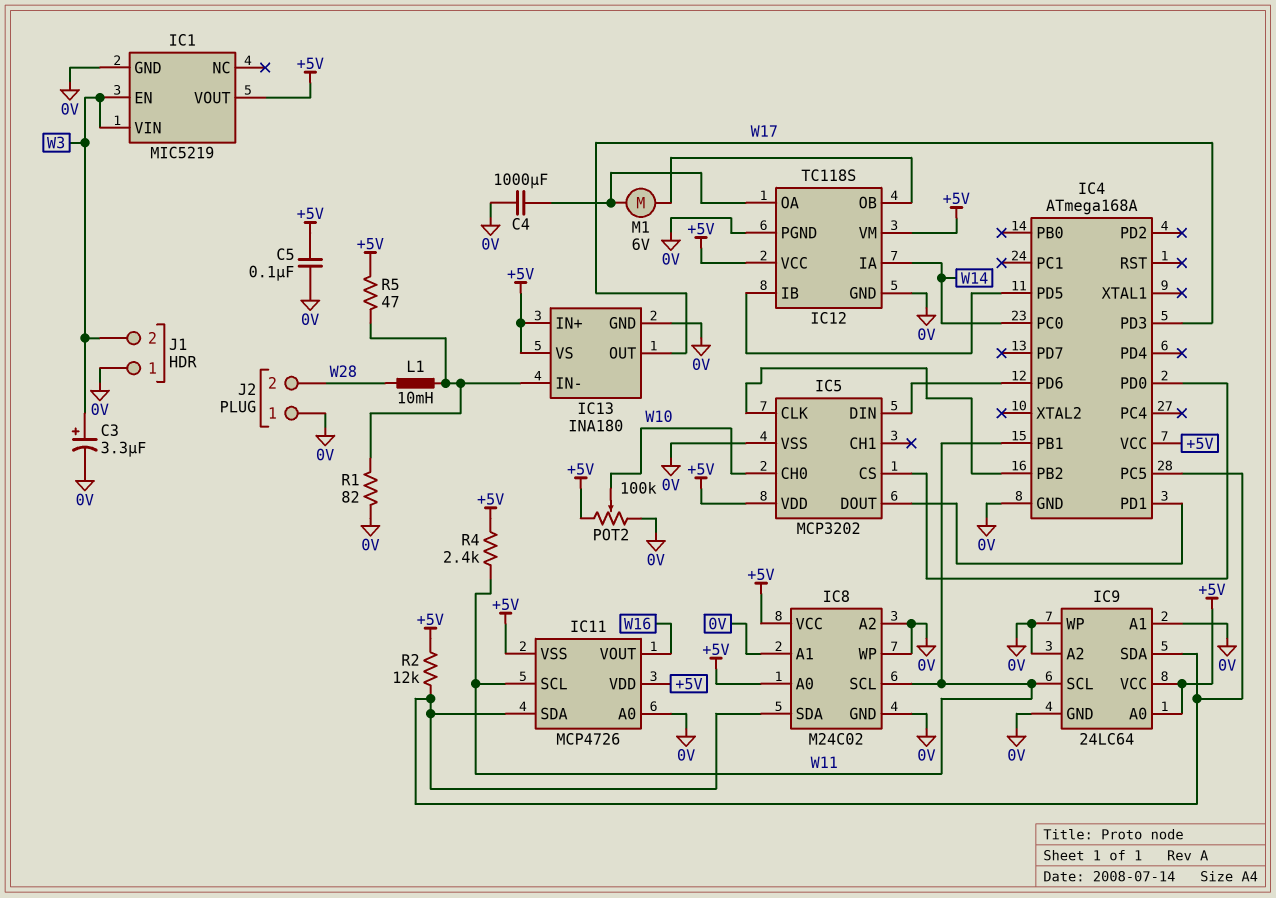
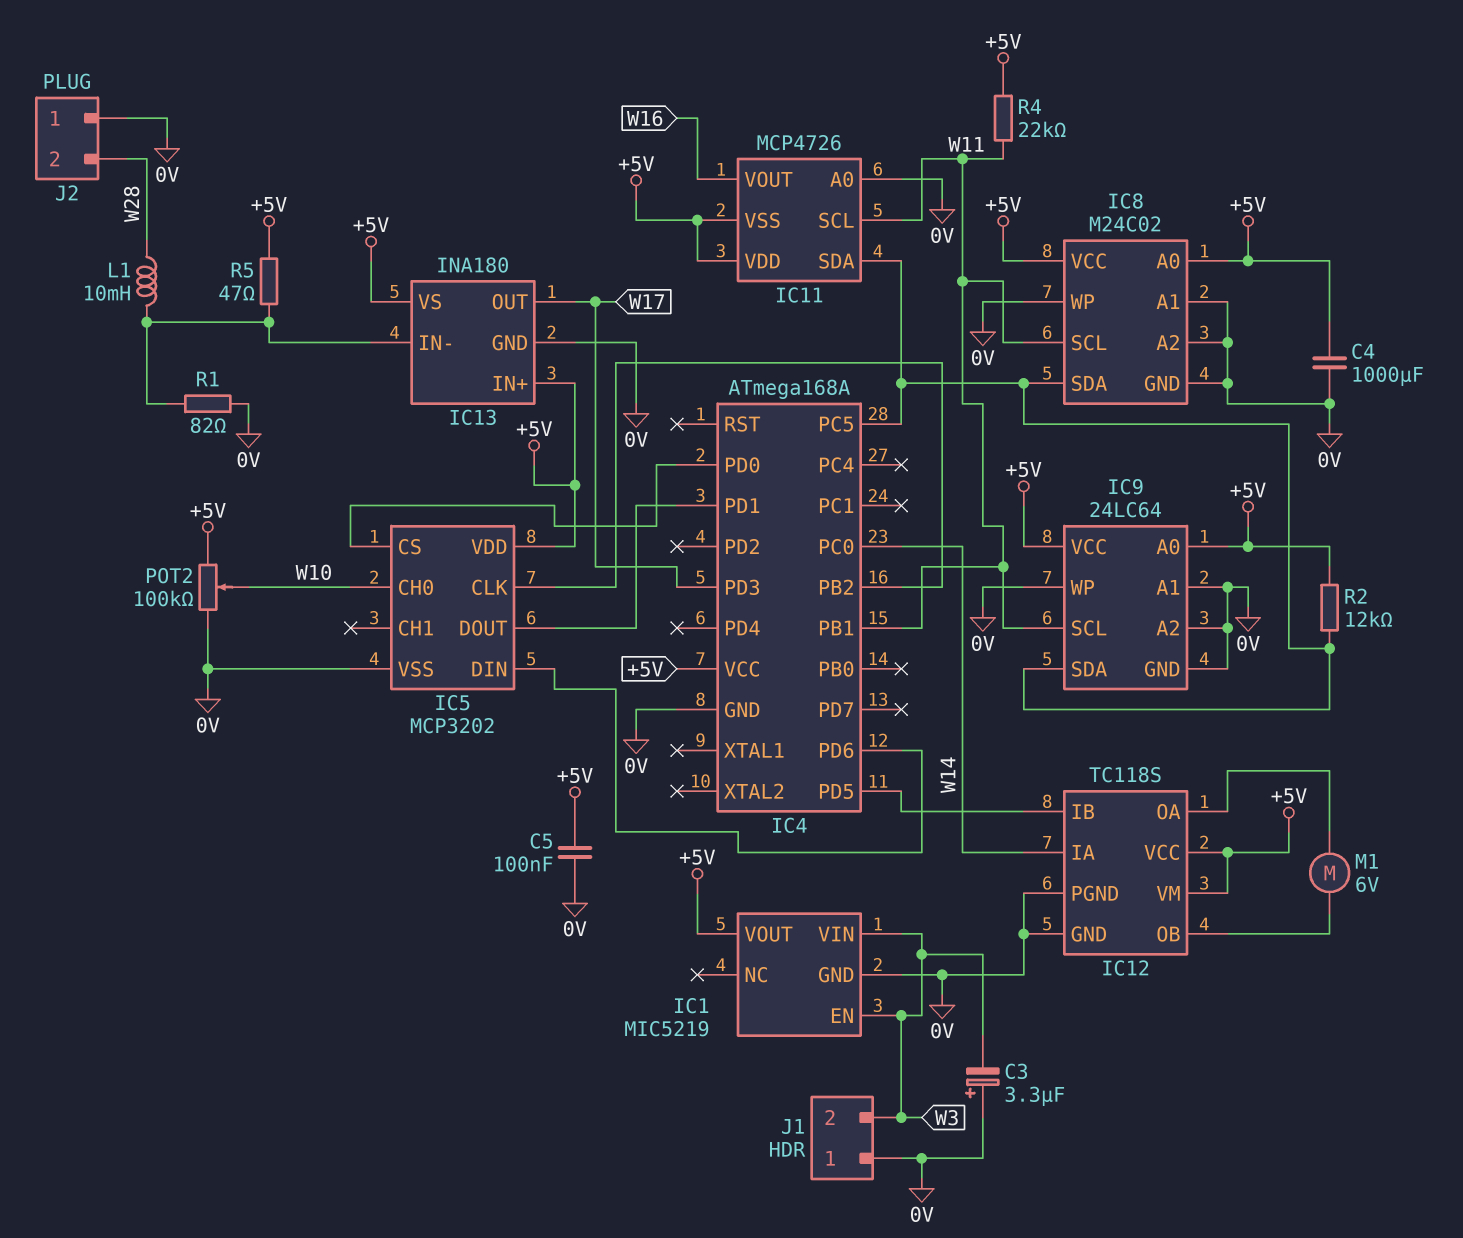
C3: 3.3uF (plus W3, minus 0V) -> 3.3uF (plus 0V, minus W3)
C4: 1000uF (0V, IC12/OA) -> 1000uF (+5V, 0V)
R4: 2.4k (+5V, W11) -> 22k (+5V, W11)

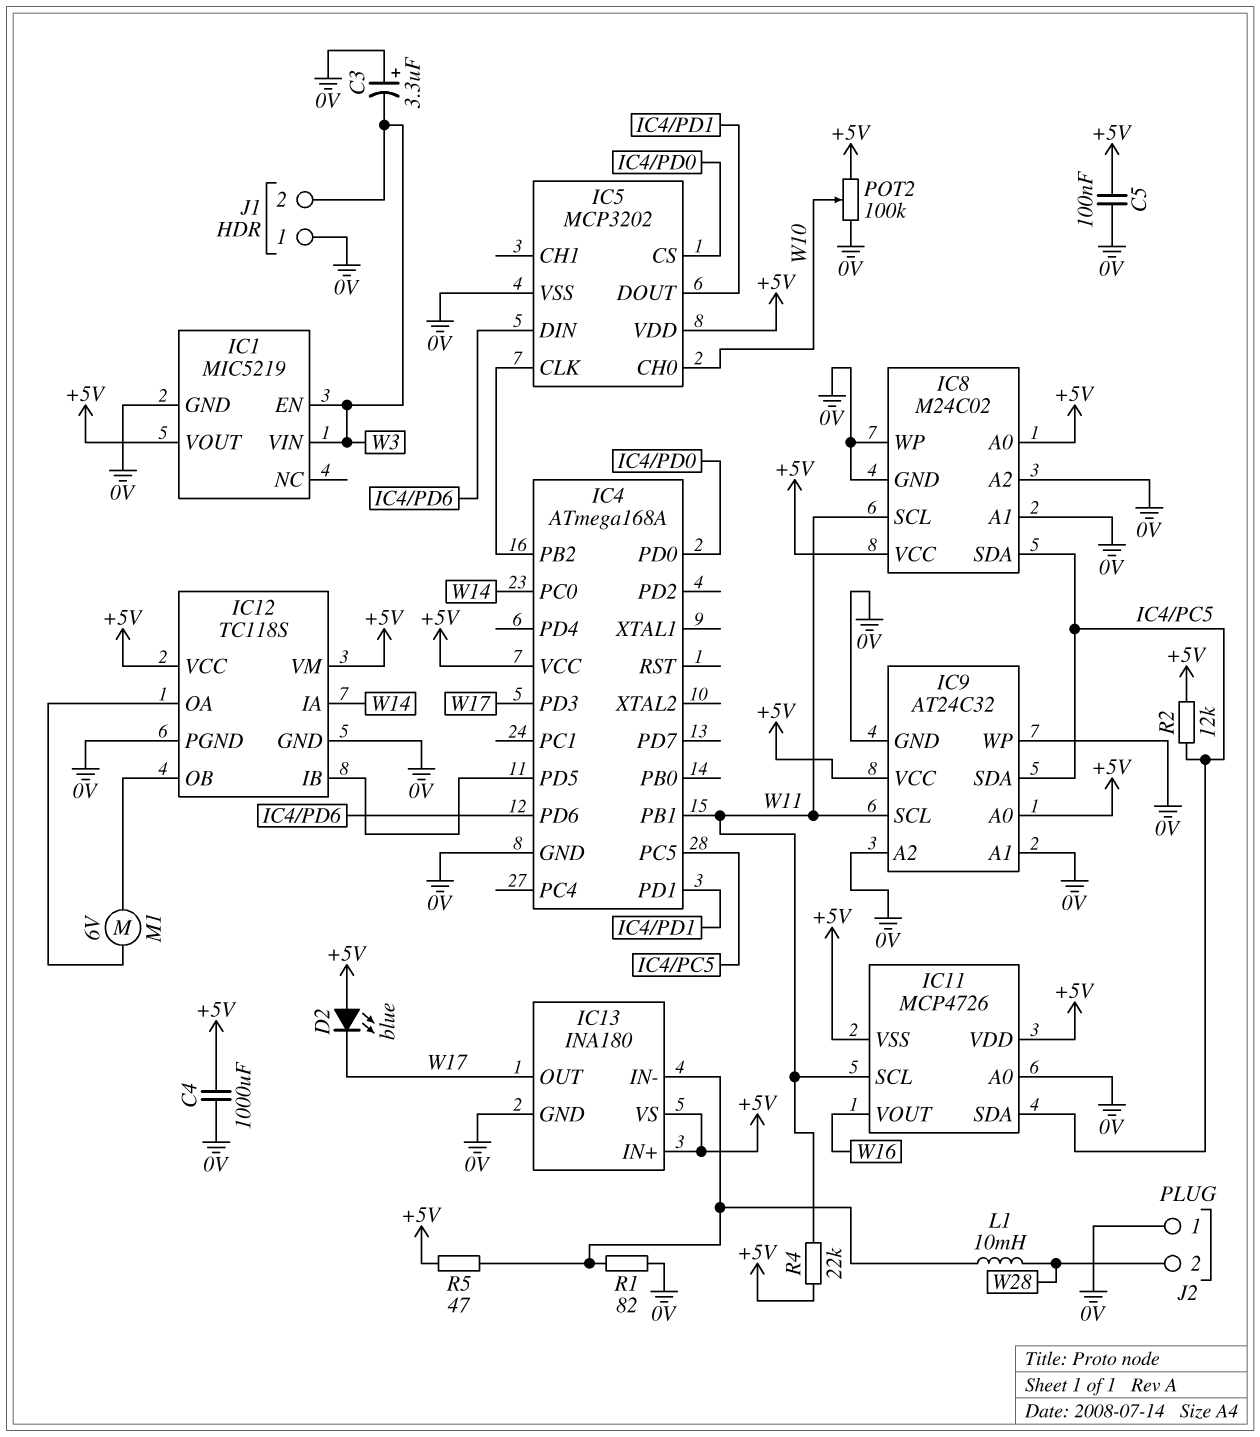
D2: none -> LED blue (A +5V, K W17)
IC9: 24LC64 -> AT24C32

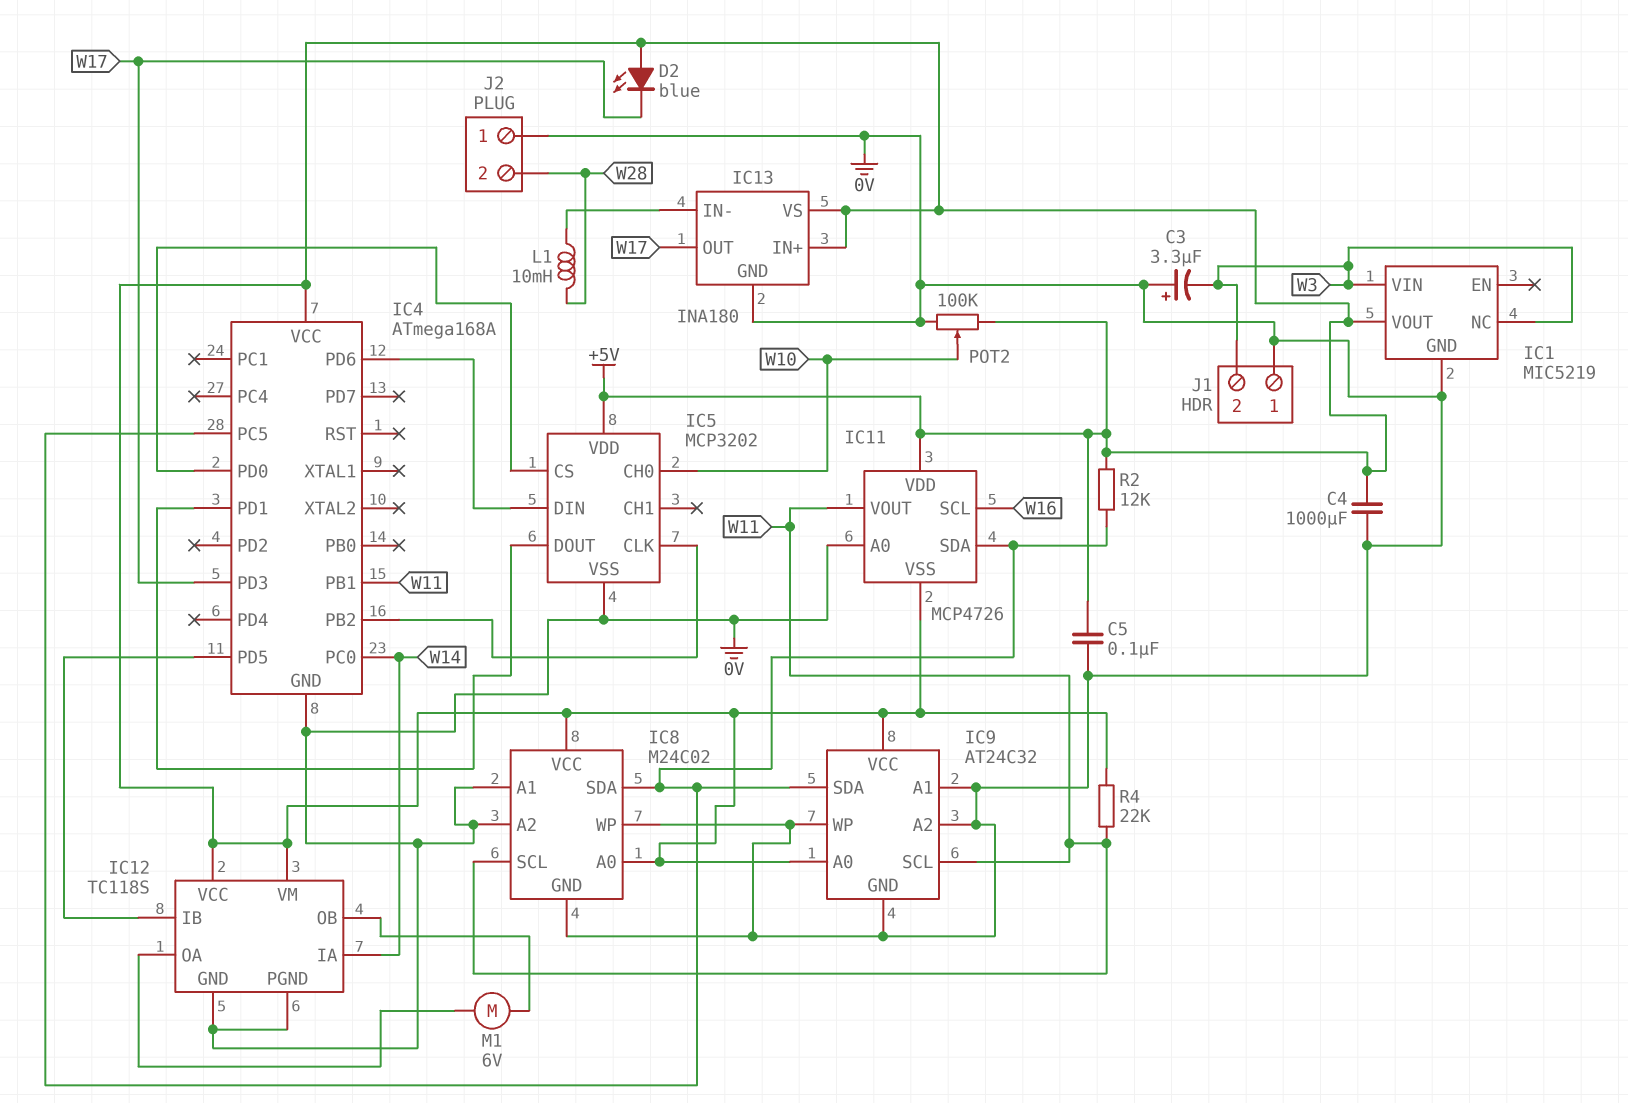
IC1 pin EN: W3 -> none
IC1 pin NC: none -> W3
IC11 pin SCL: W11 -> W16
IC11 pin VOUT: W16 -> W11
R1: 82 (0V, IC13/IN-) -> none
R5: 47 (+5V, IC13/IN-) -> none

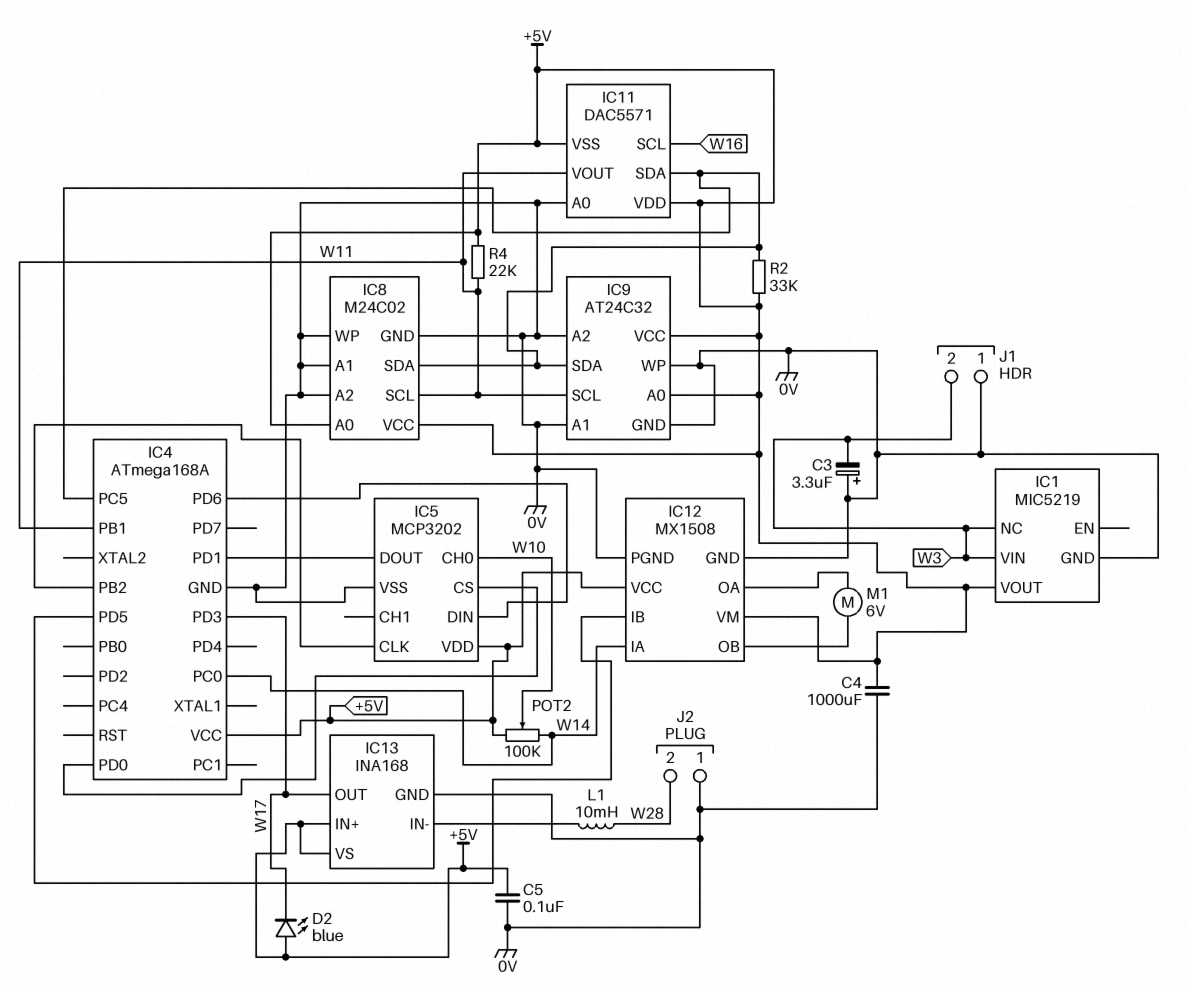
IC11: MCP4726 -> DAC5571
IC12: TC118S -> MX1508
IC13: INA180 -> INA168
POT2: 100k (+5V, 0V, wiper W10) -> 100k (+5V, W14, wiper W10)
R2: 12k (+5V, IC4/PC5) -> 33k (+5V, IC4/PC5)

